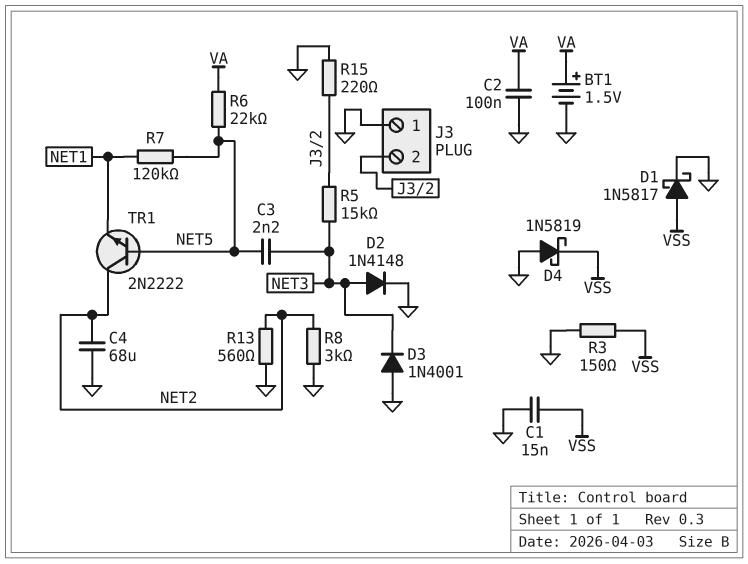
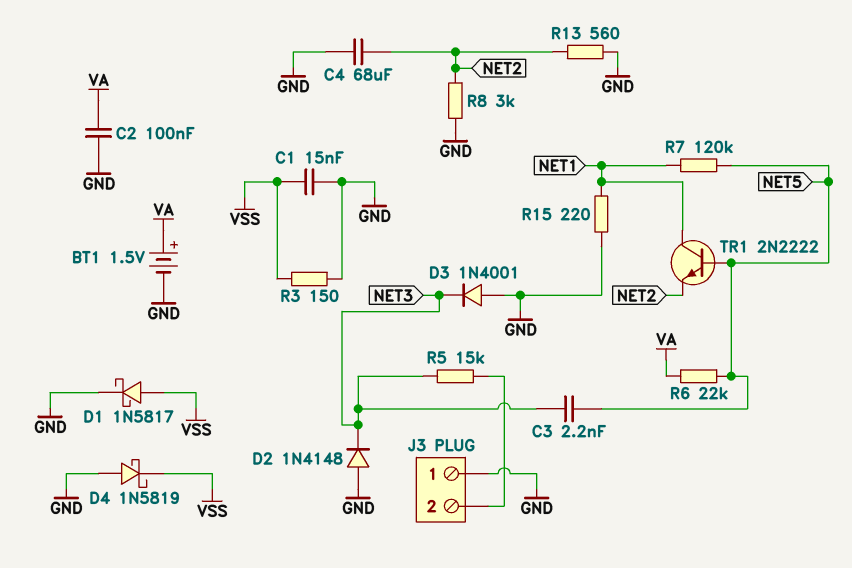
D2: diode 1N4148 (A NET3, K GND) -> diode 1N4148 (A GND, K NET3)
R15: 220 (GND, J3/2) -> 220 (GND, NET1)
TR1: NPN 2N2222 (B NET5, C NET2, E NET1) -> NPN 2N2222 (B NET5, C NET1, E NET2)

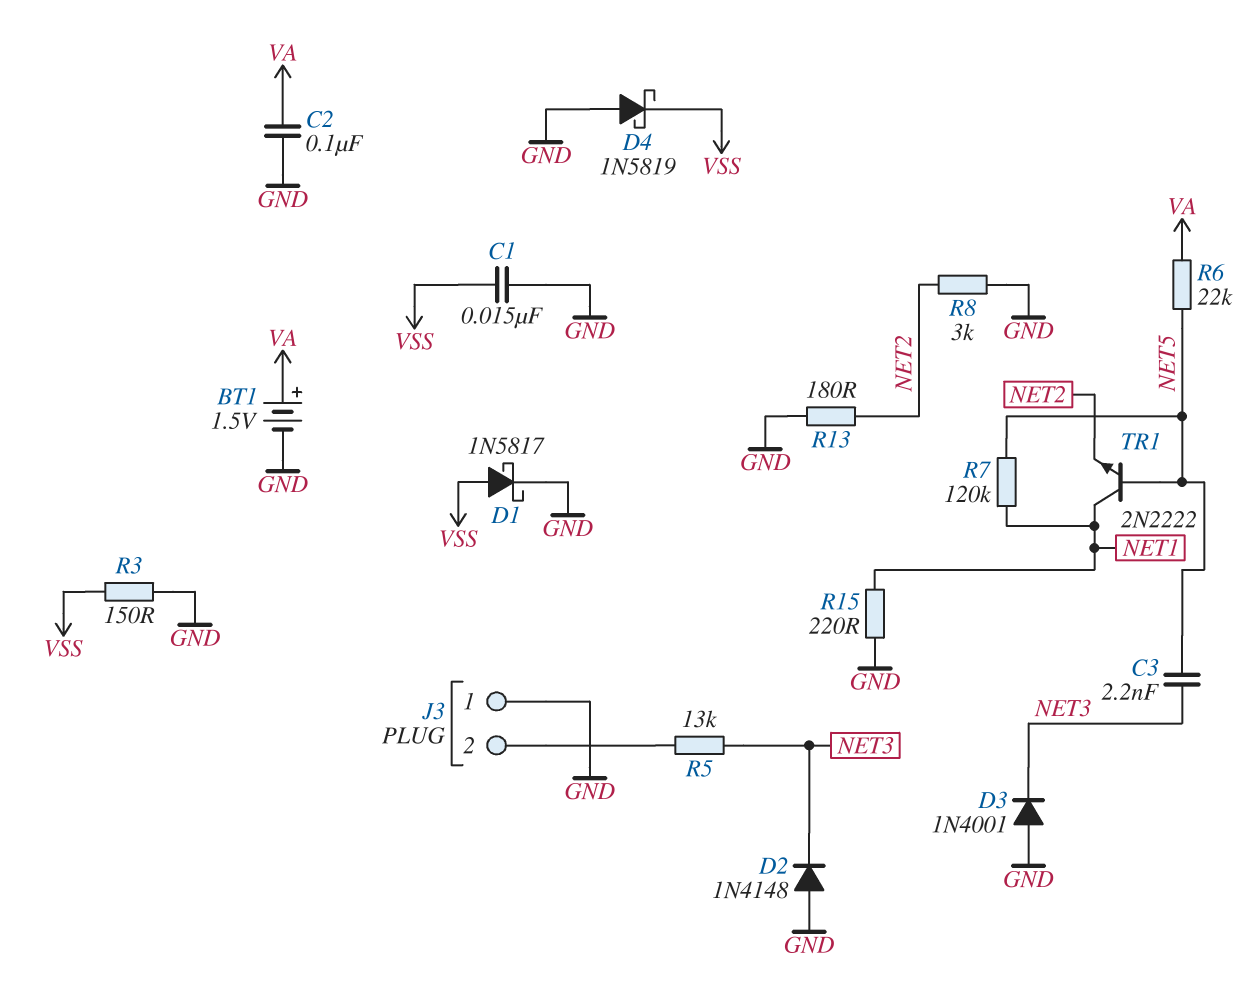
C4: 68uF (GND, NET2) -> none
R5: 15k (J3/2, NET3) -> 13k (J3/2, NET3)
R13: 560 (GND, NET2) -> 180 (GND, NET2)

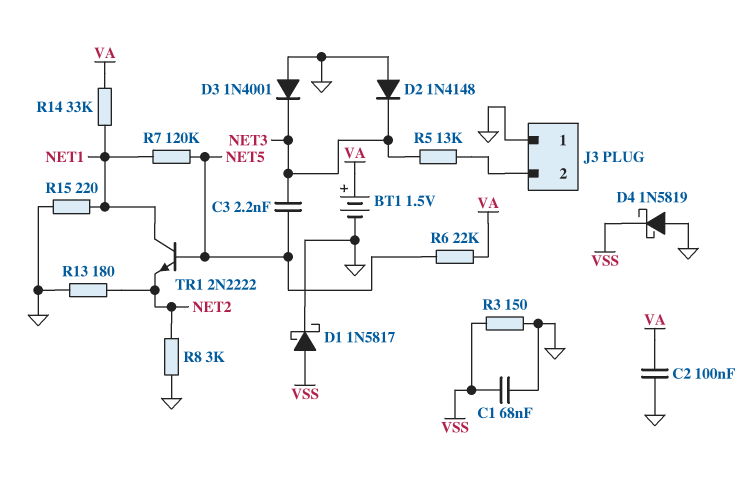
C1: 15nF (GND, VSS) -> 68nF (GND, VSS)
R14: none -> 33k (NET1, VA)

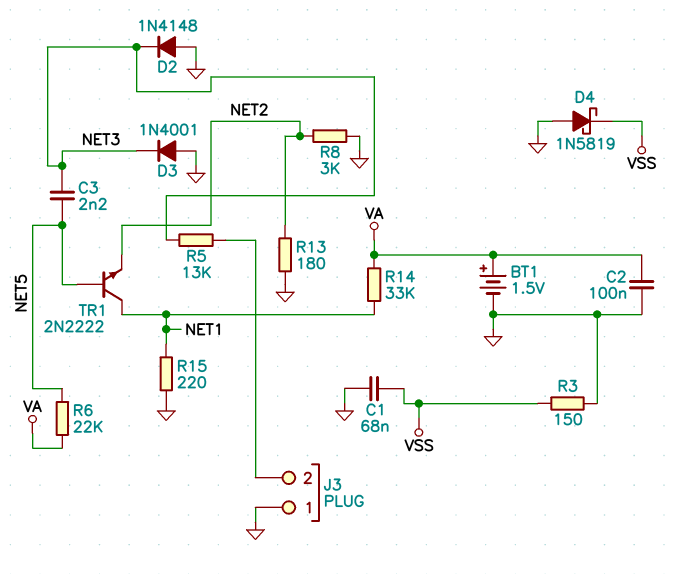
D1: schottky 1N5817 (A VSS, K GND) -> none
R7: 120k (NET1, NET5) -> none

